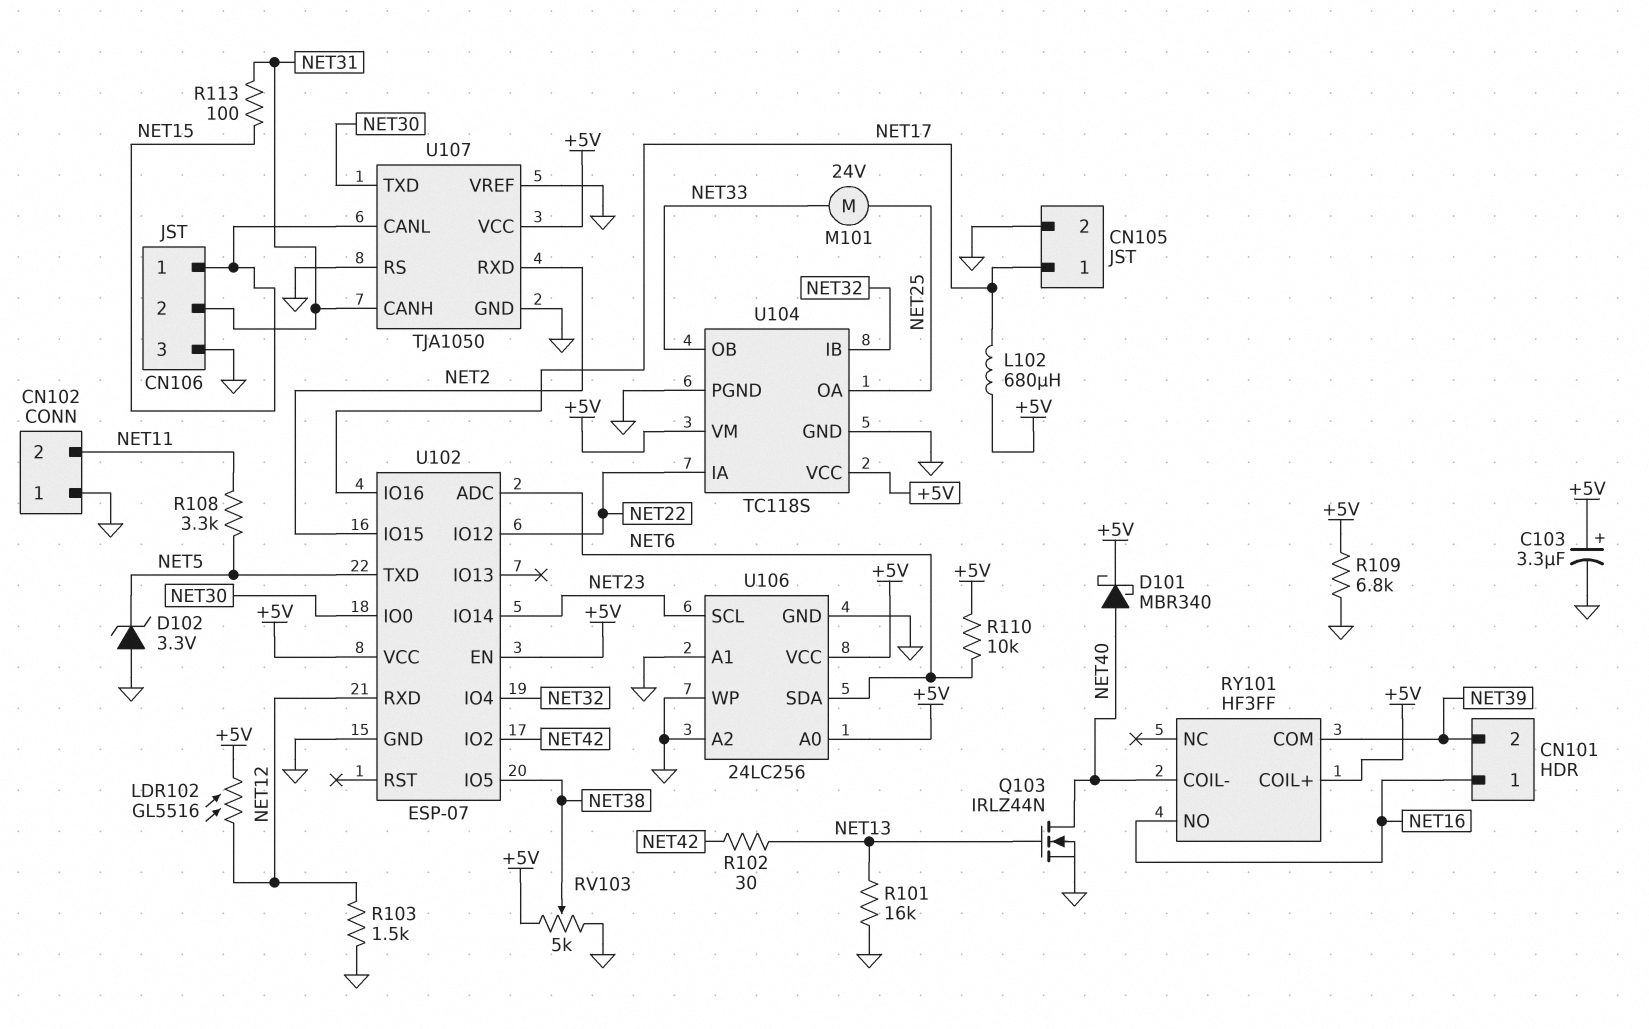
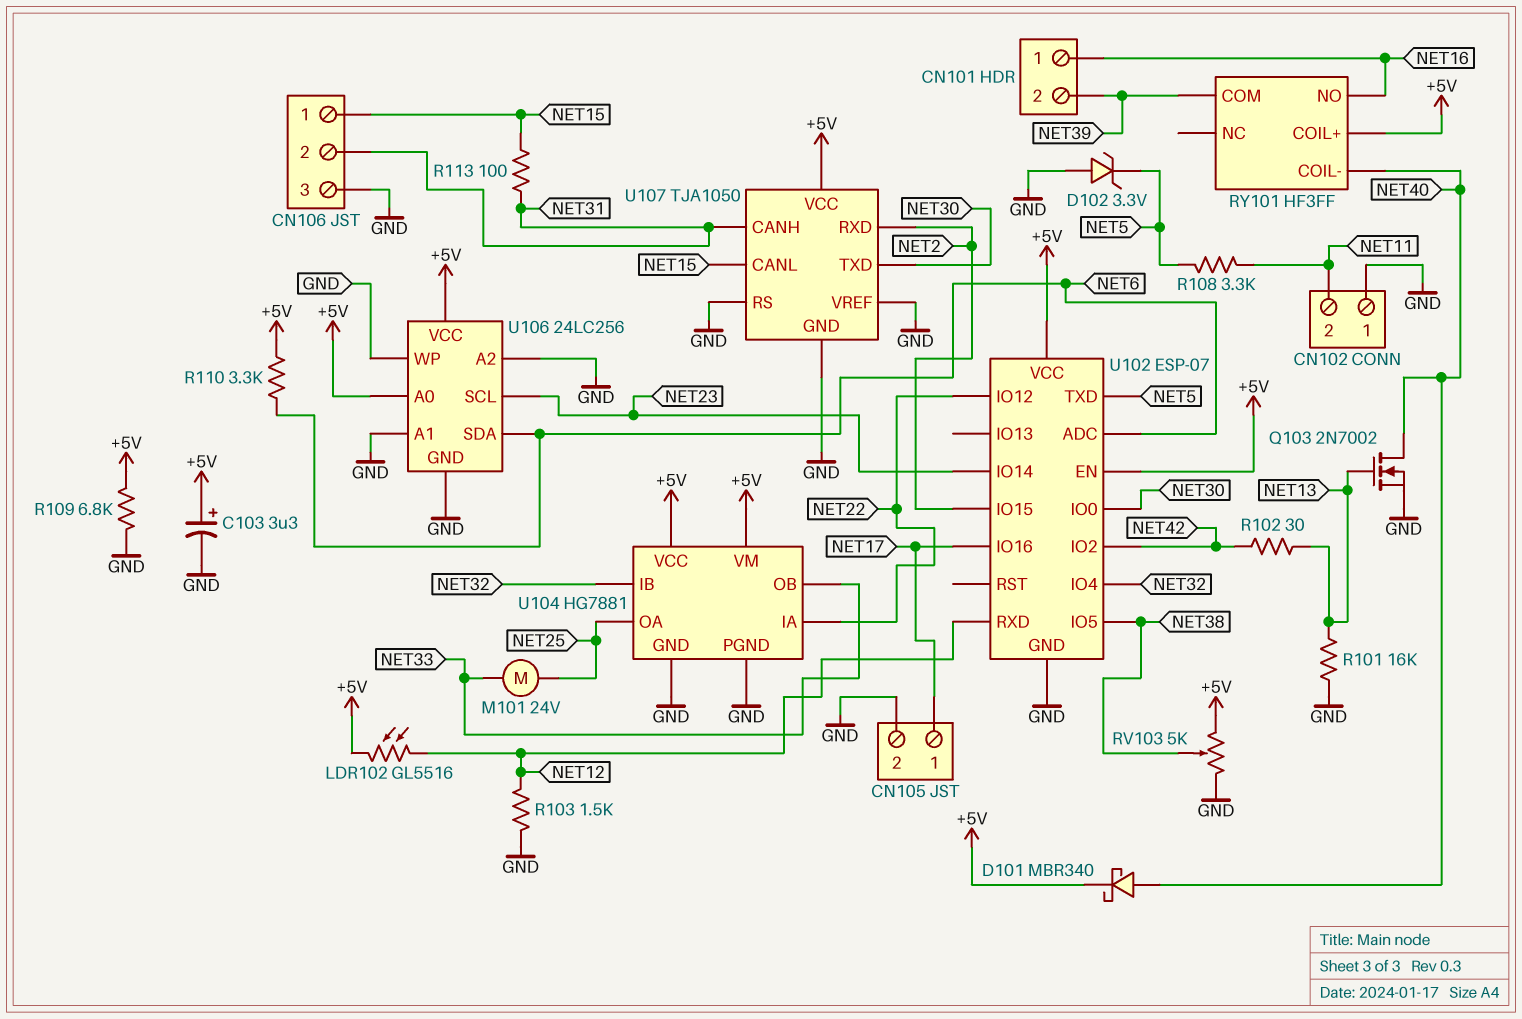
L102: 680uH (+5V, NET17) -> none
Q103: NMOS IRLZ44N (G NET13, D NET40, S GND) -> NMOS 2N7002 (G NET13, D NET40, S GND)
R110: 10k (+5V, NET6) -> 3.3k (+5V, NET6)
U104: TC118S -> HG7881

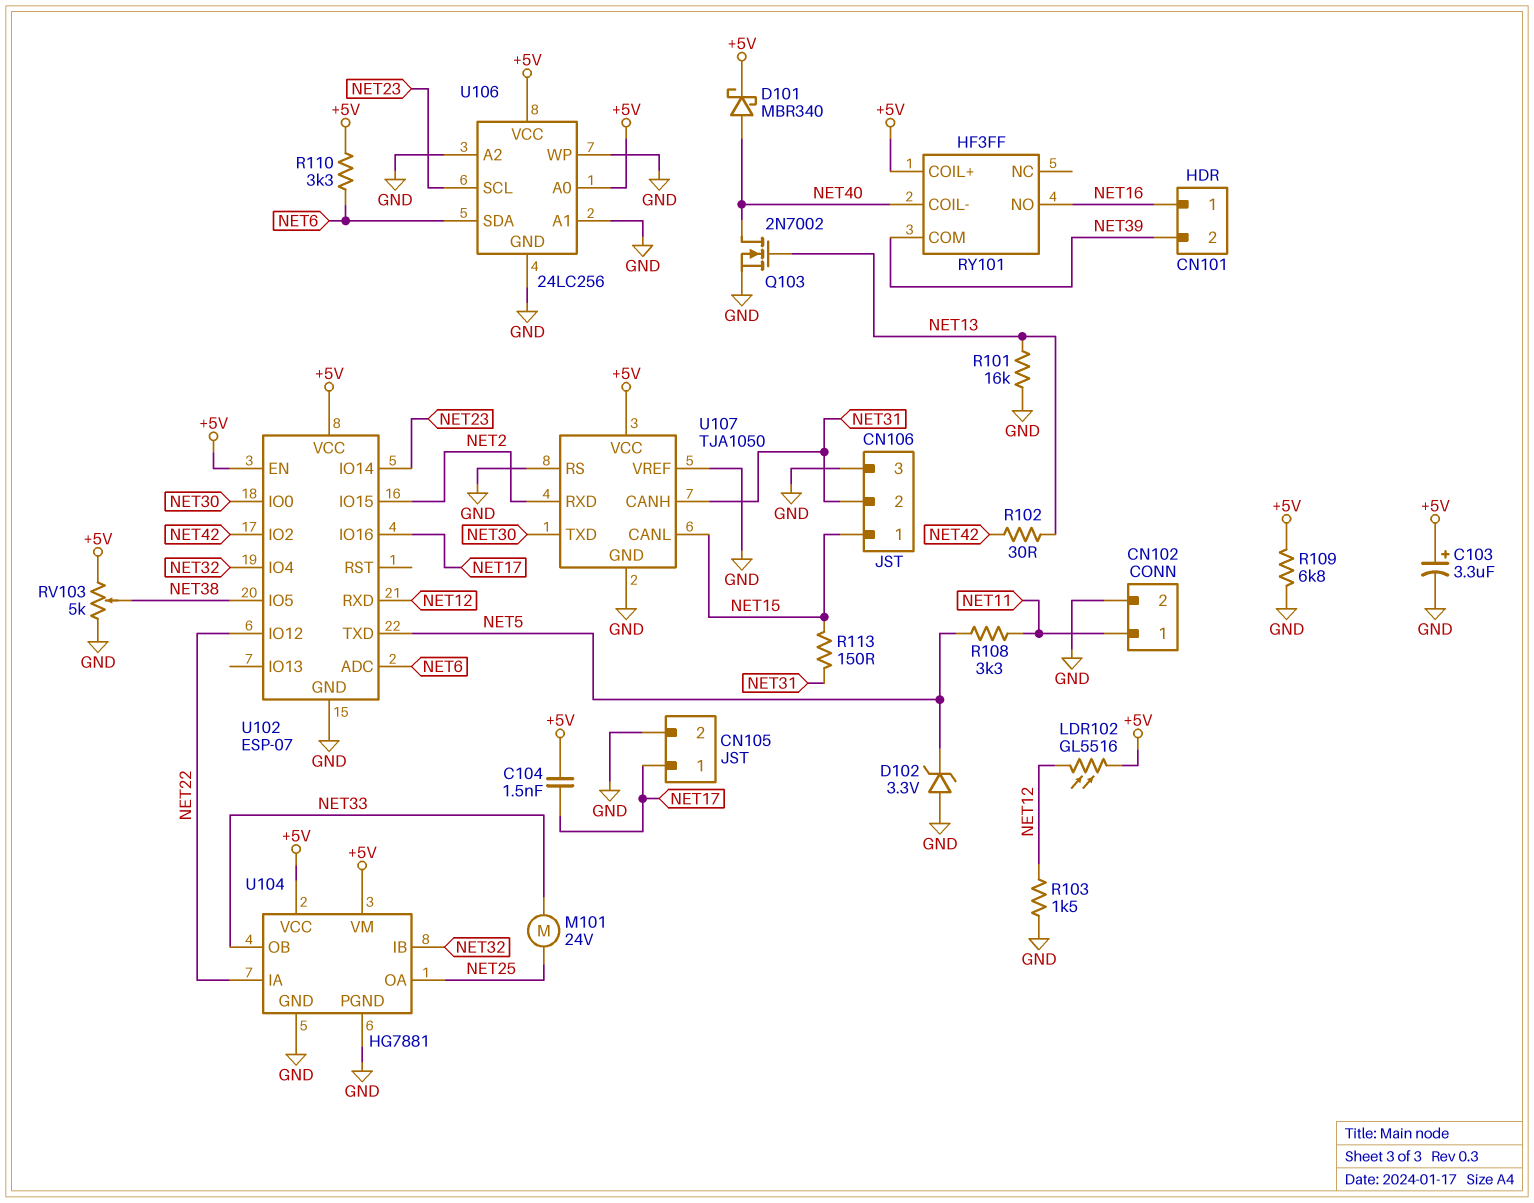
C104: none -> 1.5nF (+5V, NET17)
CN102 pin 1: GND -> NET11
CN102 pin 2: NET11 -> GND
R113: 100 (NET15, NET31) -> 150 (NET15, NET31)

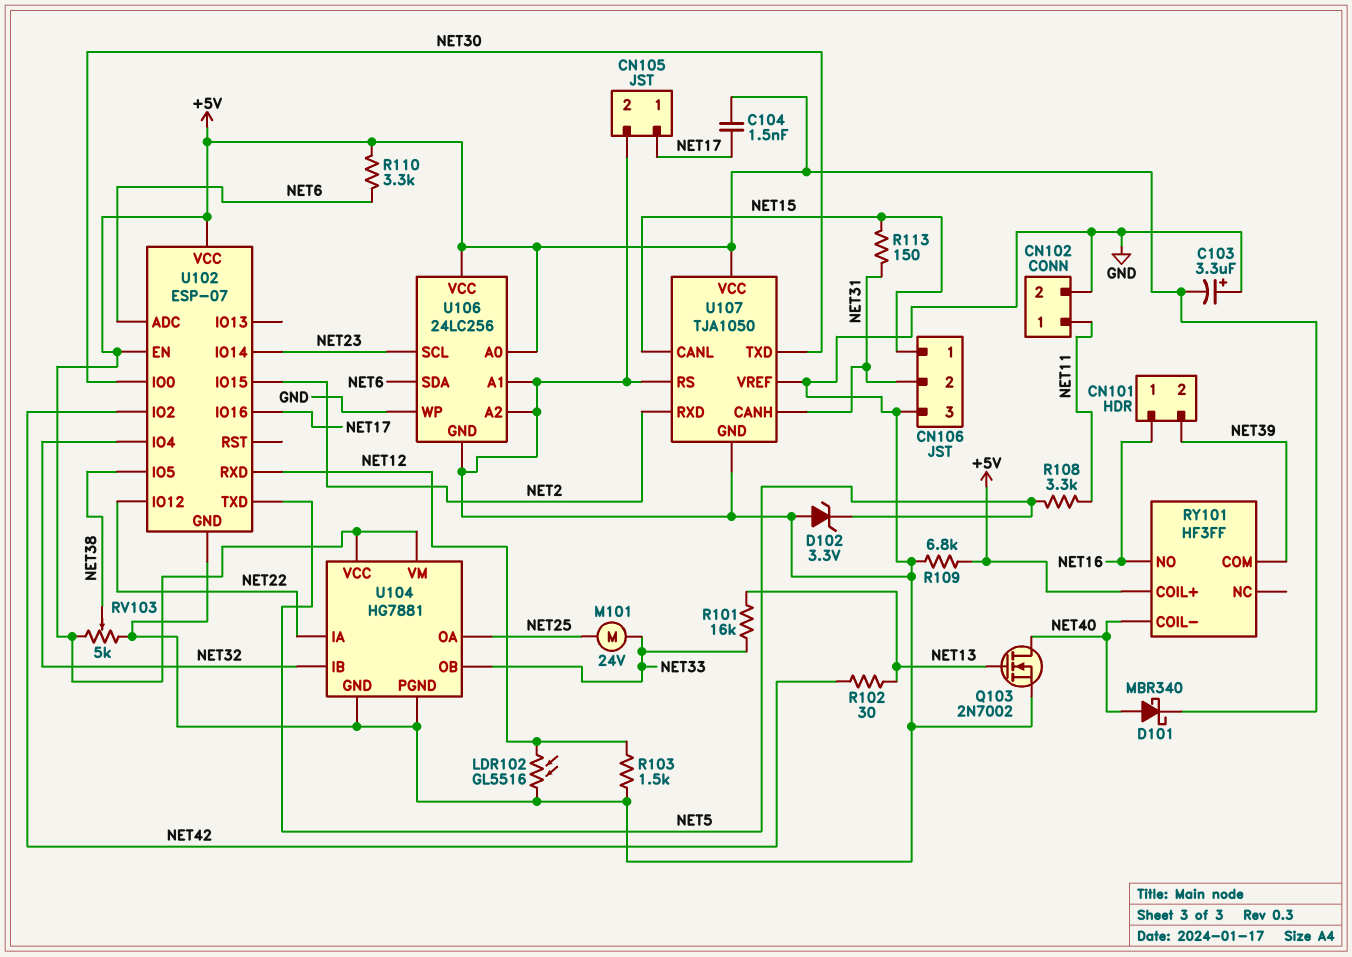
C103: 3.3uF (plus +5V, minus GND) -> 3.3uF (plus GND, minus +5V)
LDR102: GL5516 (+5V, NET12) -> GL5516 (GND, NET12)
R101: 16k (GND, NET13) -> 16k (NET13, NET33)

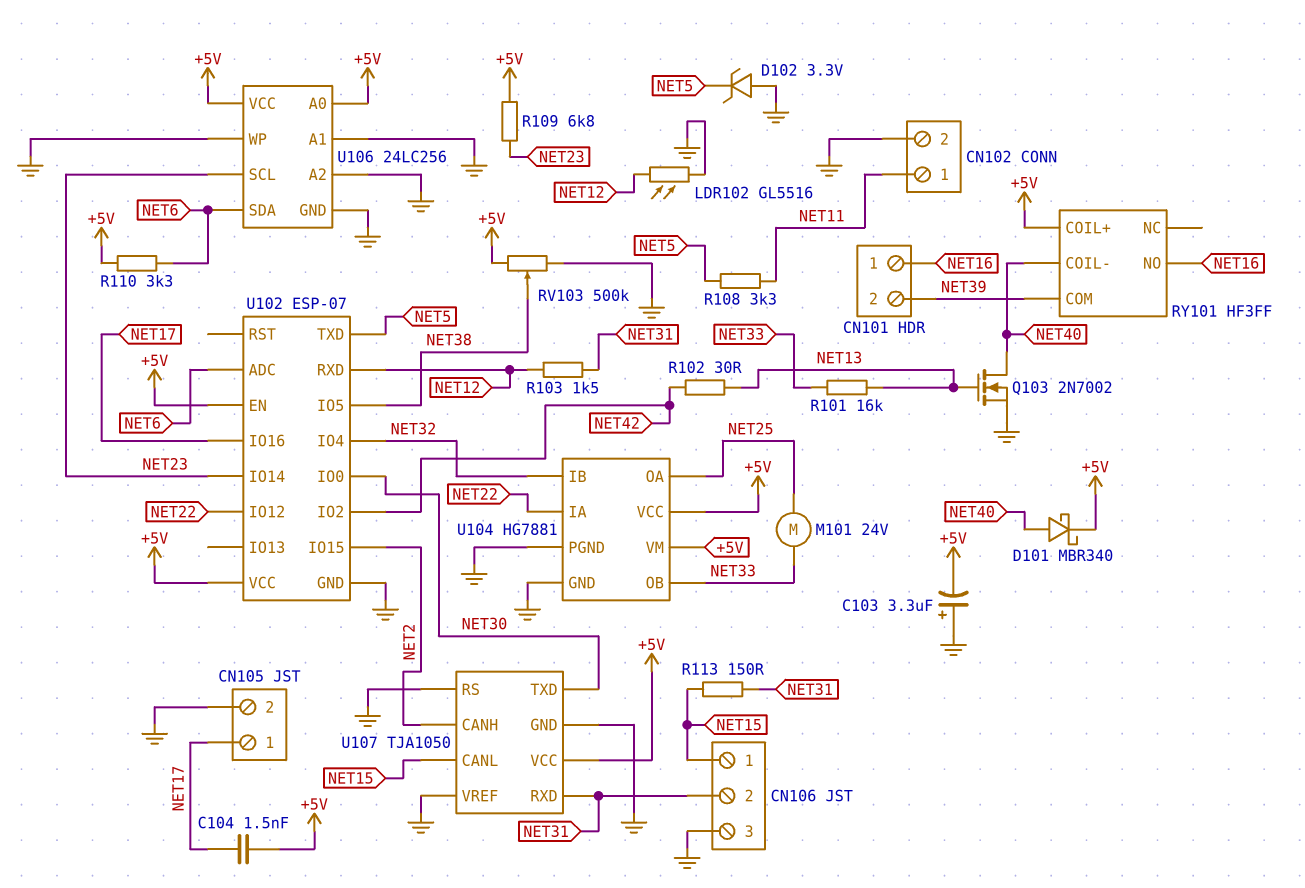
R103: 1.5k (GND, NET12) -> 1.5k (NET12, NET31)
R109: 6.8k (+5V, GND) -> 6.8k (+5V, NET23)
RV103: 5k (+5V, GND, wiper NET38) -> 500k (+5V, GND, wiper NET38)
U107 pin CANH: NET31 -> NET2
U107 pin RXD: NET2 -> NET31

